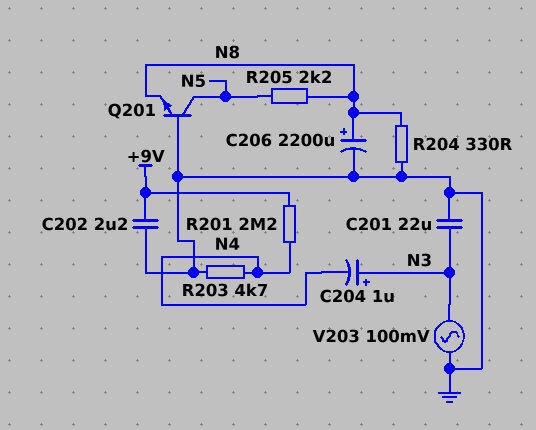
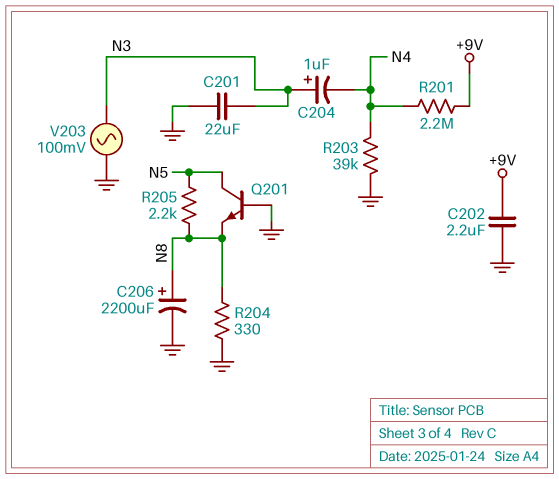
R203: 4.7k (GND, N4) -> 39k (GND, N4)

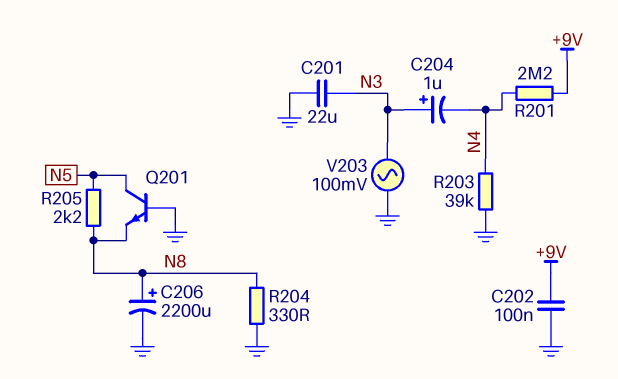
C202: 2.2uF (+9V, GND) -> 100nF (+9V, GND)

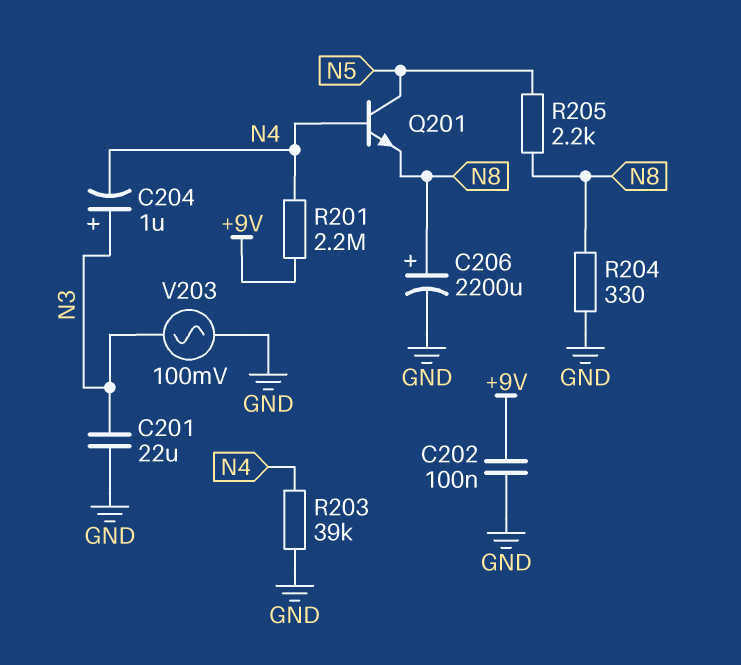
Q201: NPN (B GND, C N5, E N8) -> NPN (B N4, C N5, E N8)

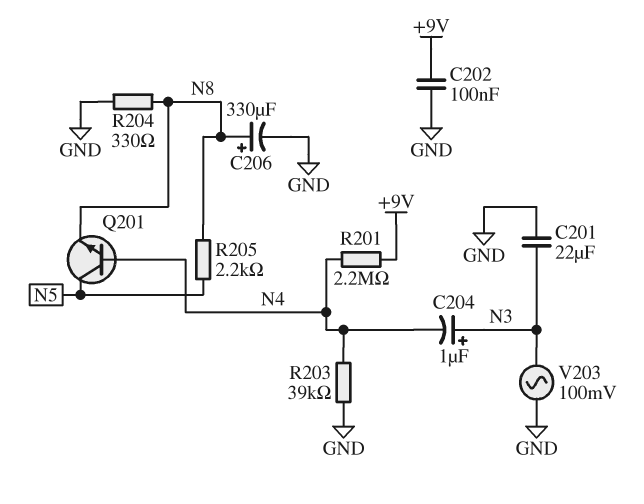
C206: 2200uF (plus N8, minus GND) -> 330uF (plus N8, minus GND)

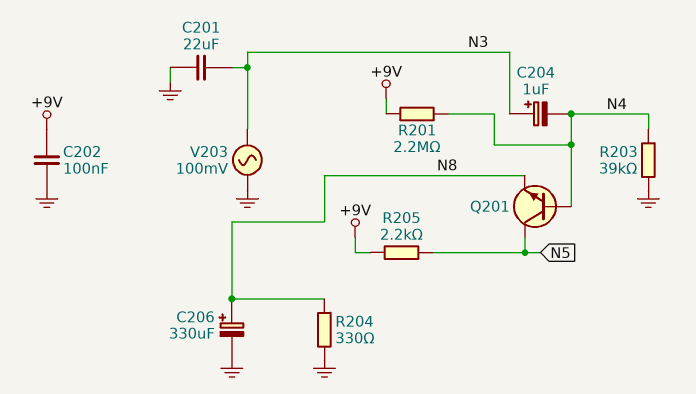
R205: 2.2k (N5, N8) -> 2.2k (+9V, N5)

